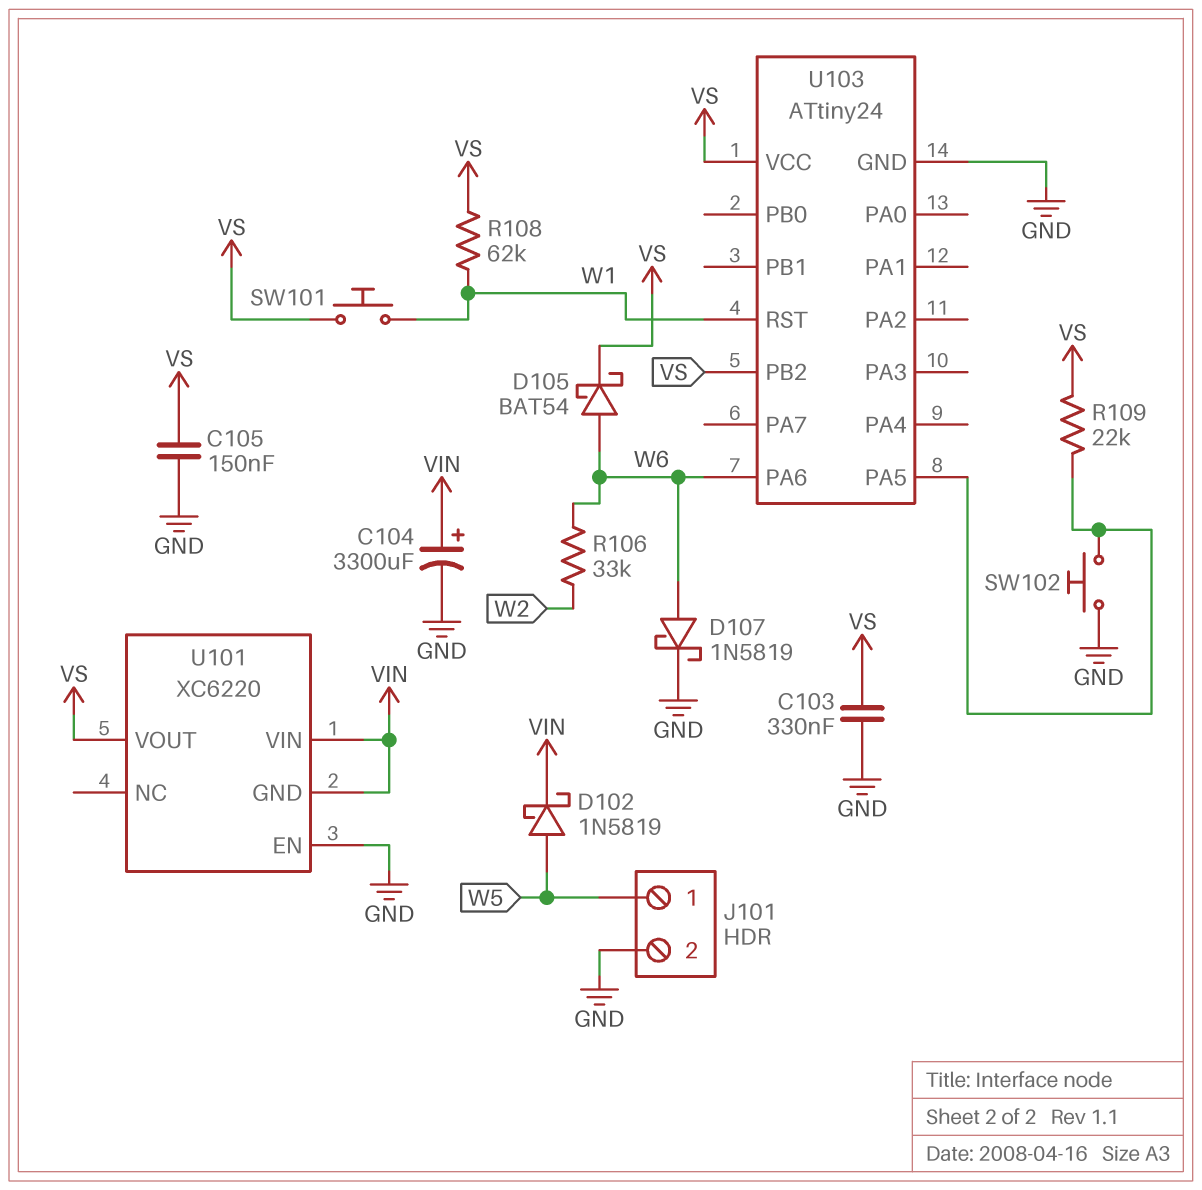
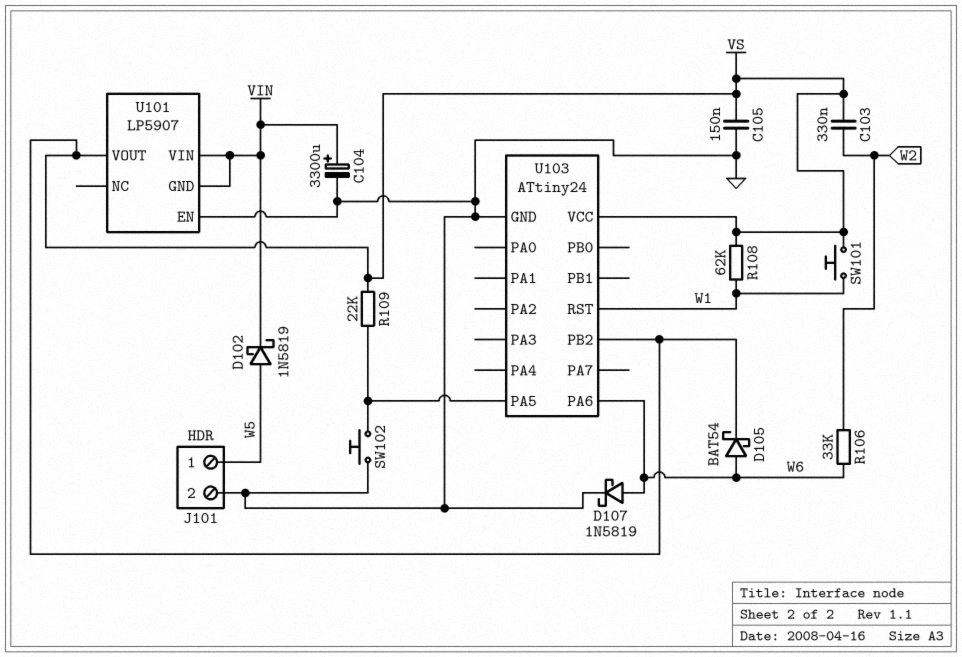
C103: 330nF (GND, VS) -> 330nF (VS, W2)
U101: XC6220 -> LP5907

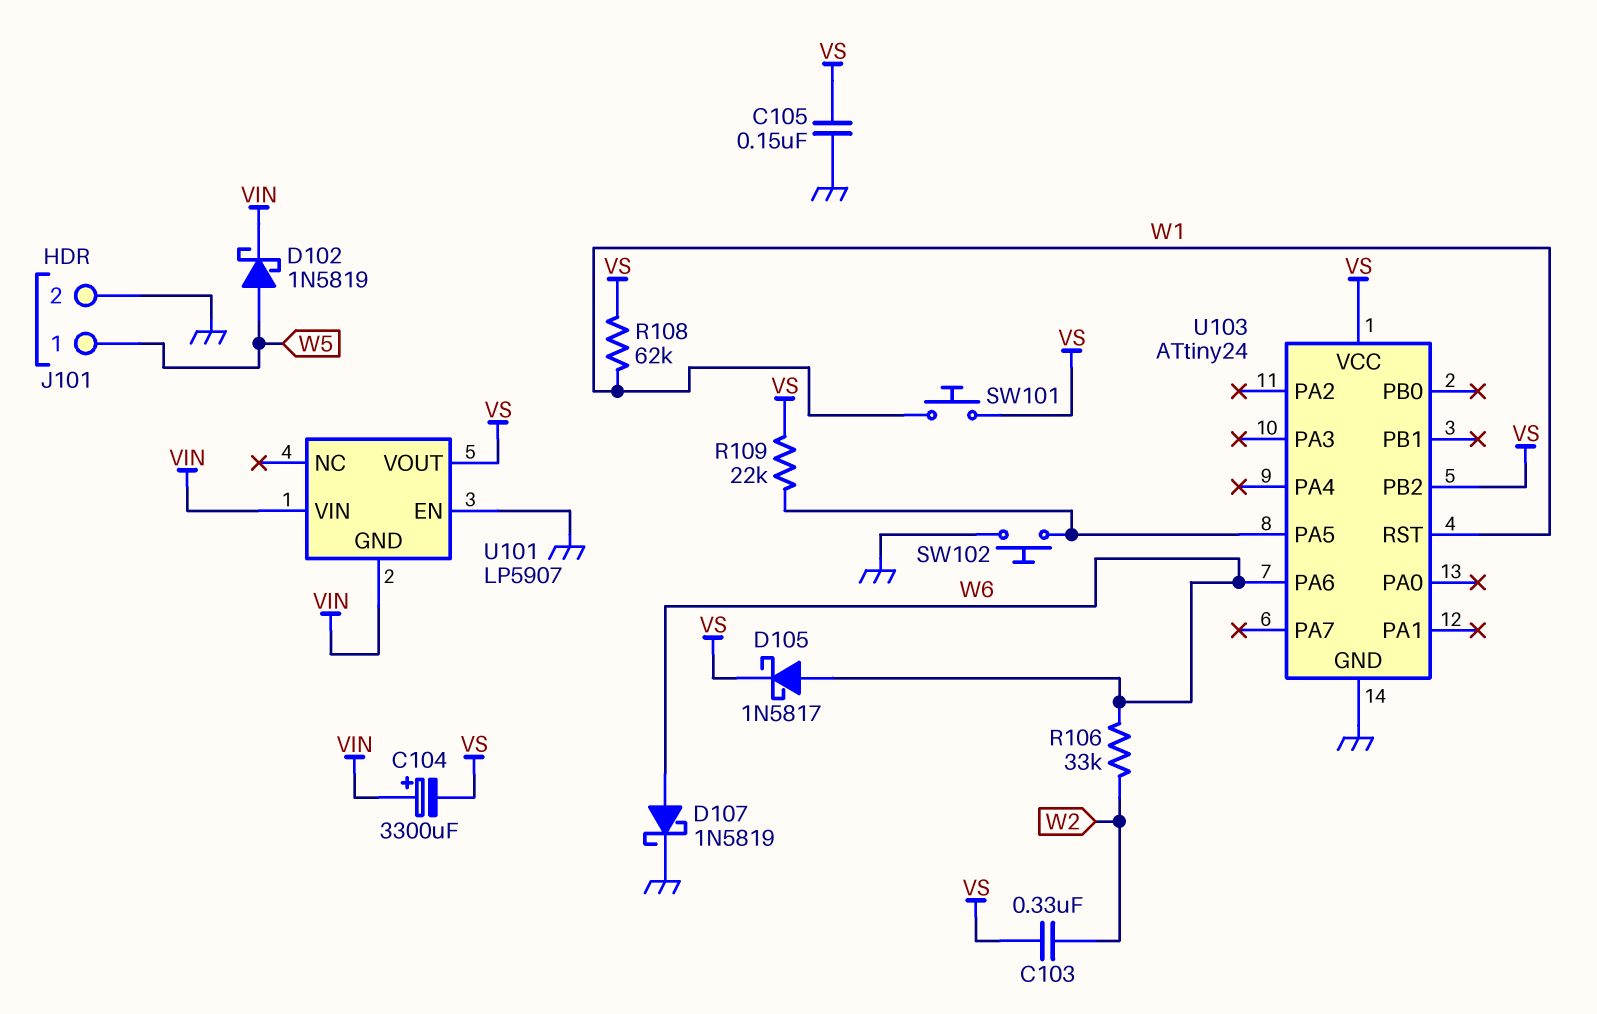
C104: 3300uF (plus VIN, minus GND) -> 3300uF (plus VIN, minus VS)
D105: schottky BAT54 (A W6, K VS) -> schottky 1N5817 (A W6, K VS)

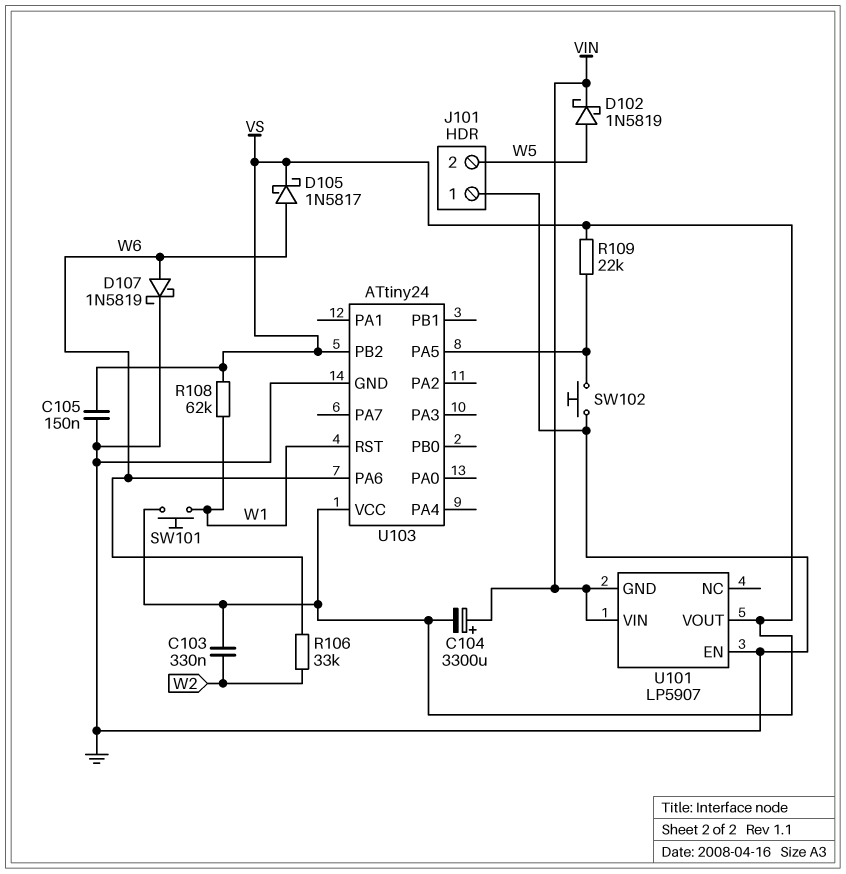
J101 pin 1: W5 -> GND
J101 pin 2: GND -> W5

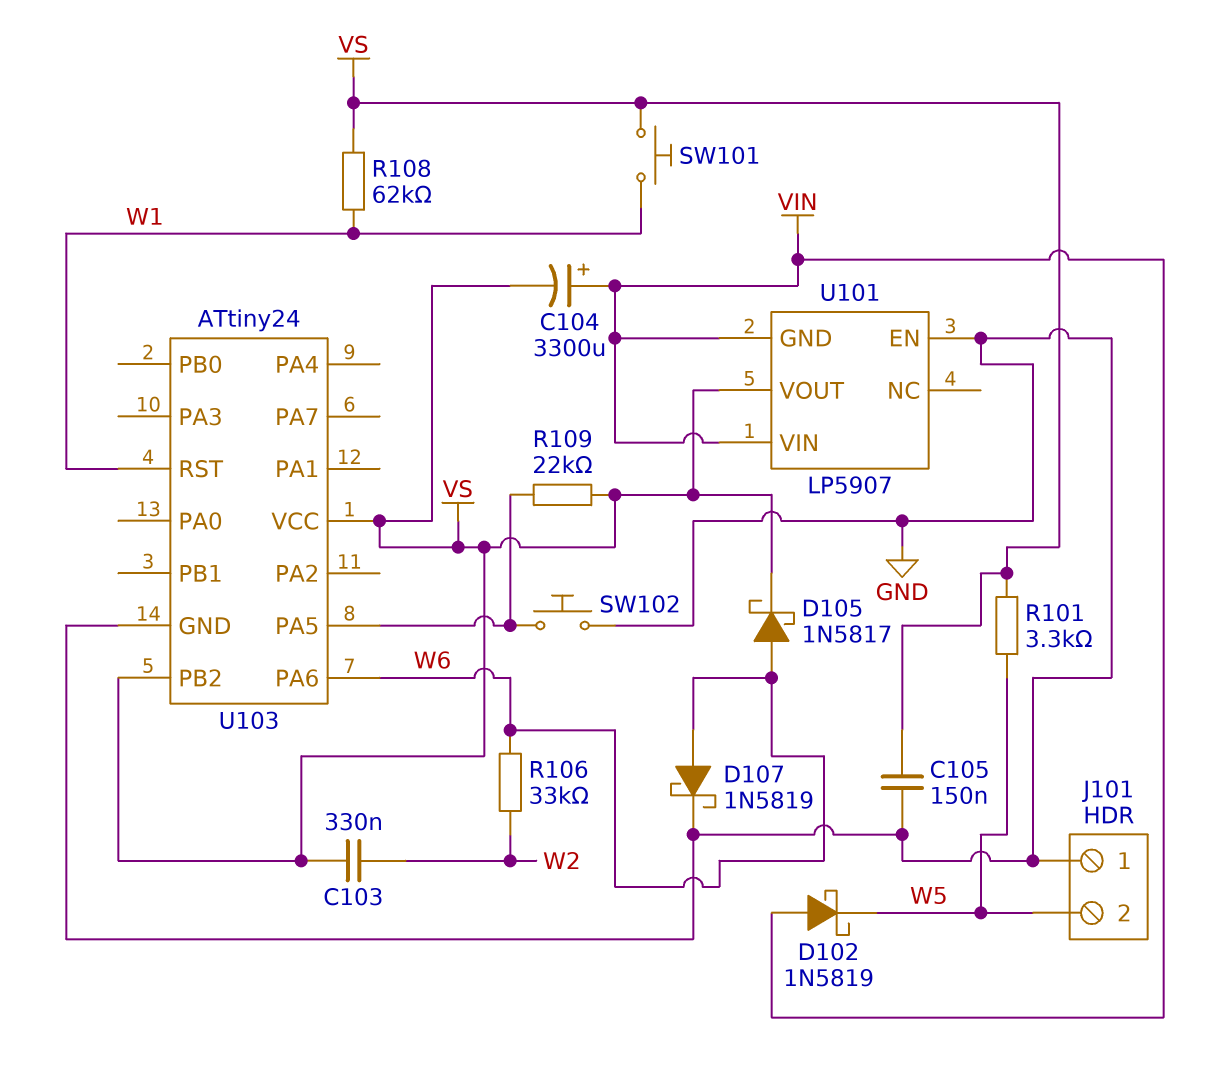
D102: schottky 1N5819 (A W5, K VIN) -> schottky 1N5819 (A VIN, K W5)
R101: none -> 3.3k (VS, W5)

